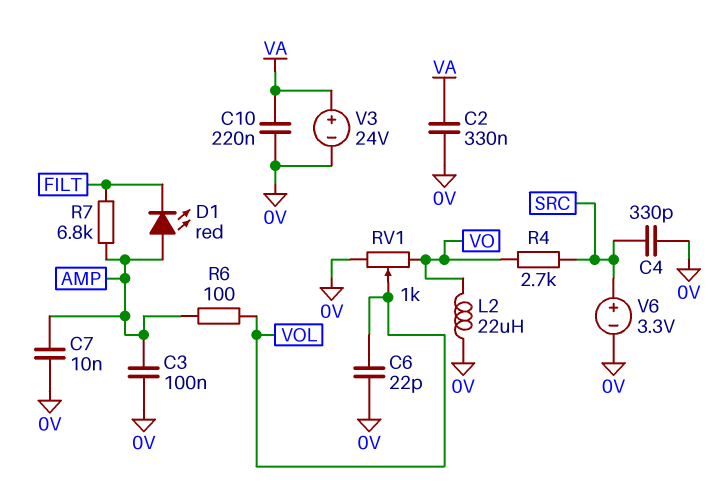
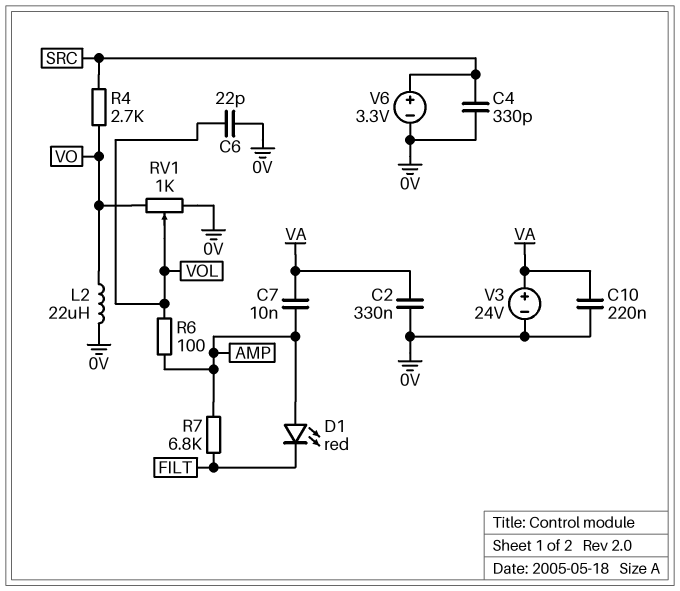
C3: 100nF (0V, AMP) -> none
C7: 10nF (0V, AMP) -> 10nF (AMP, VA)

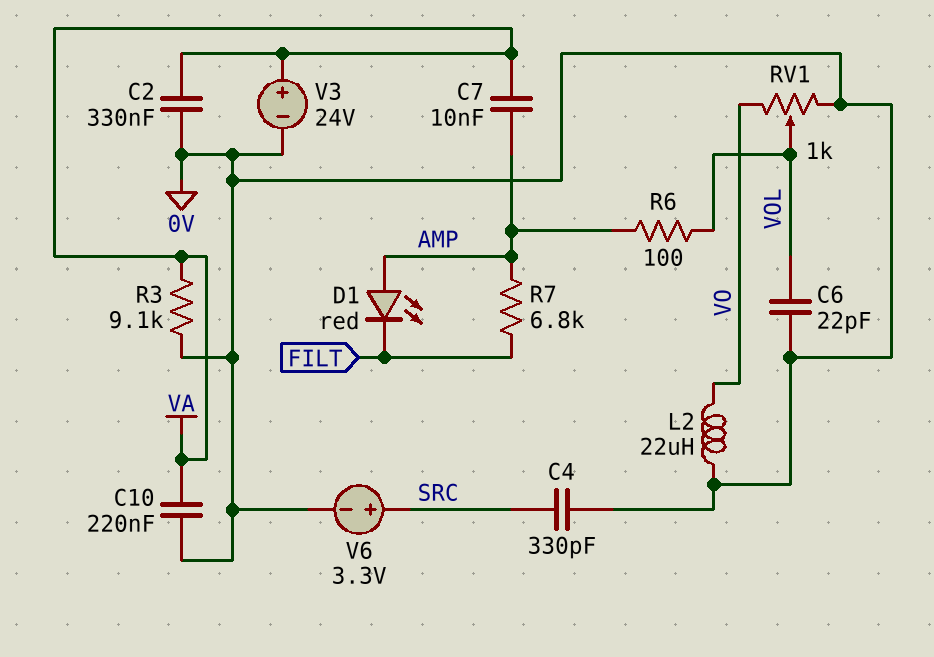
R3: none -> 9.1k (0V, VA)
R4: 2.7k (SRC, VO) -> none

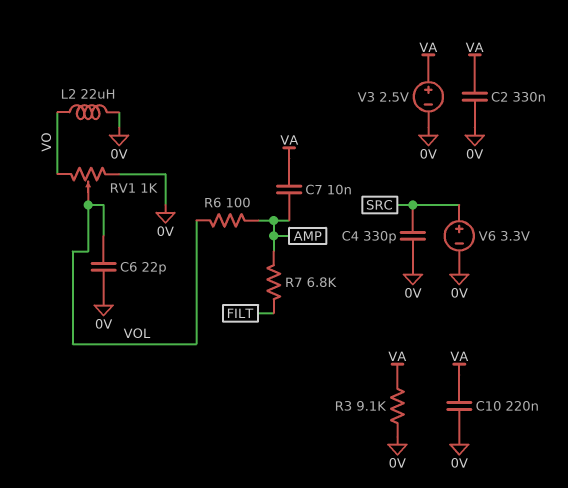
D1: LED red (A AMP, K FILT) -> none
V3: 24V (plus VA, minus 0V) -> 2.5V (plus VA, minus 0V)

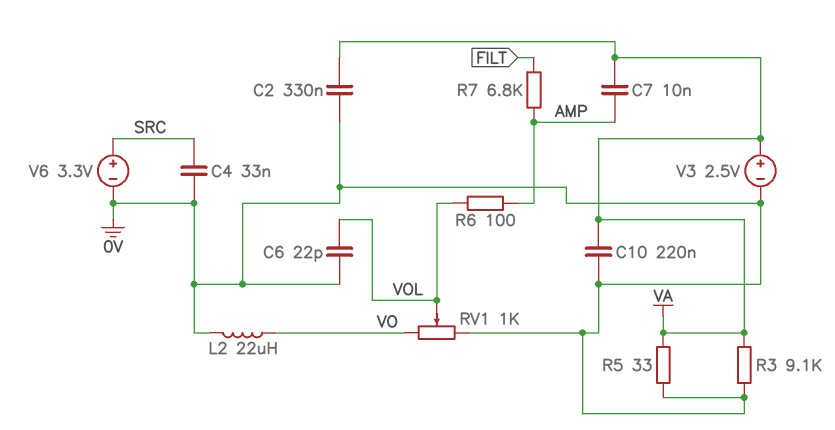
C4: 330pF (0V, SRC) -> 33nF (0V, SRC)
R5: none -> 33 (0V, VA)

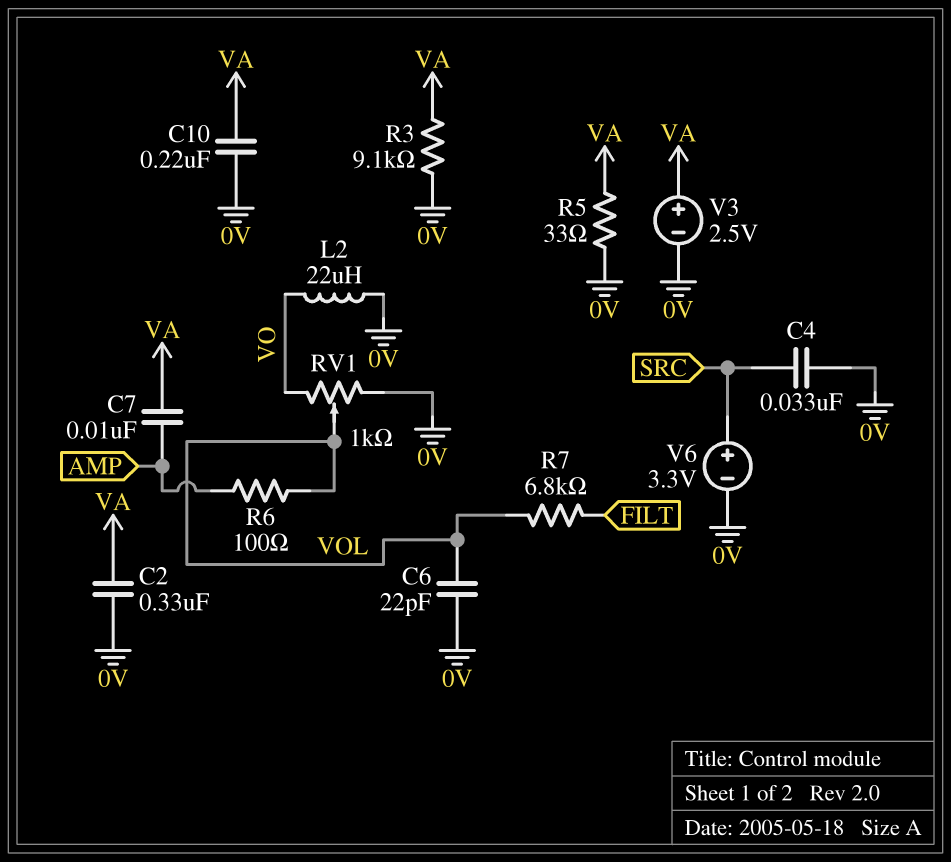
R7: 6.8k (AMP, FILT) -> 6.8k (FILT, VOL)

